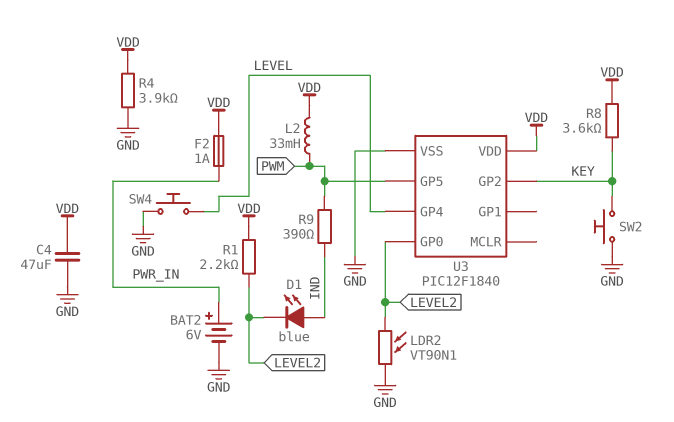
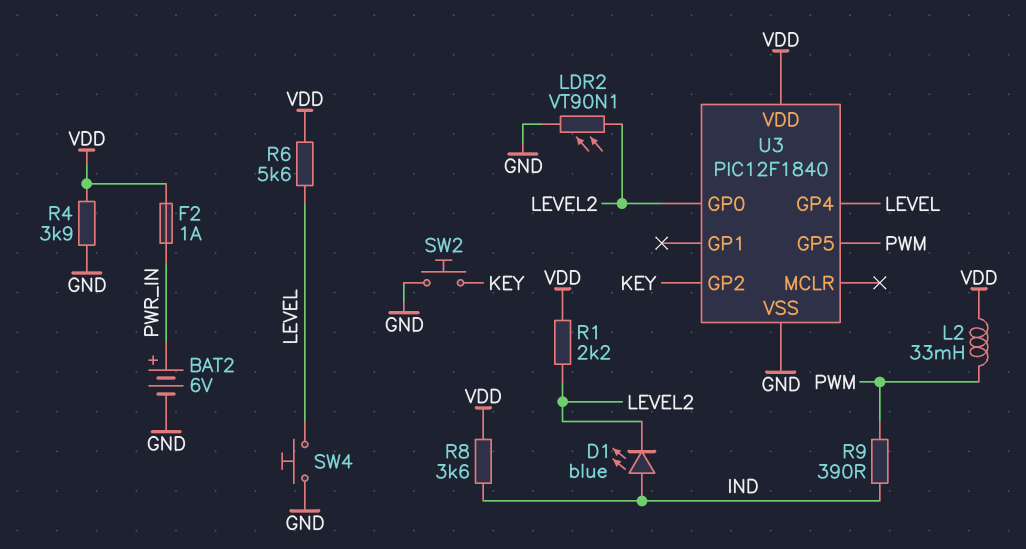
C4: 47uF (GND, VDD) -> none
R6: none -> 5.6k (LEVEL, VDD)
R8: 3.6k (KEY, VDD) -> 3.6k (IND, VDD)

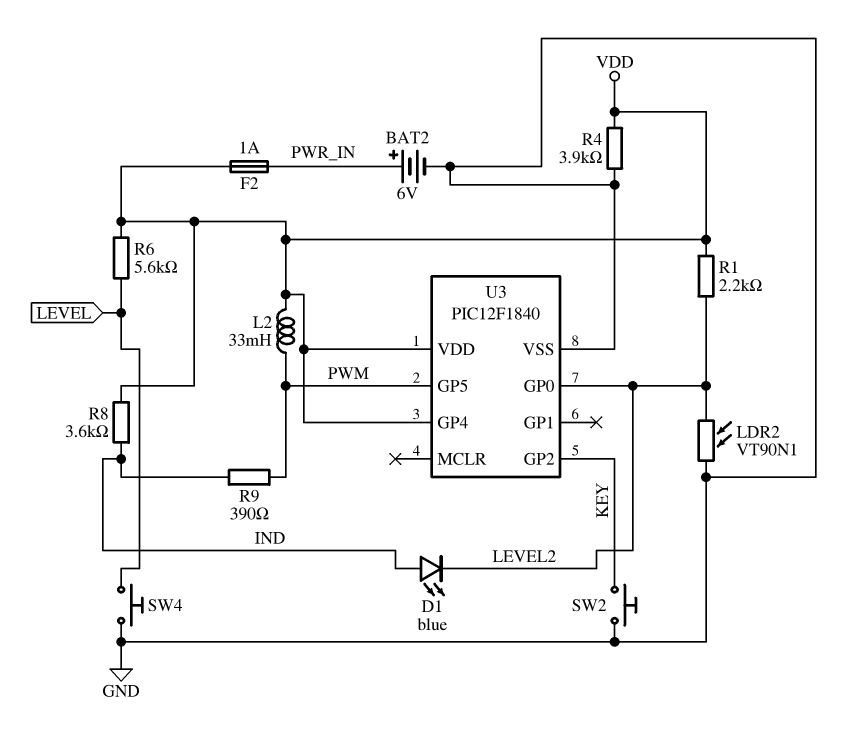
U3 pin GP4: LEVEL -> VDD

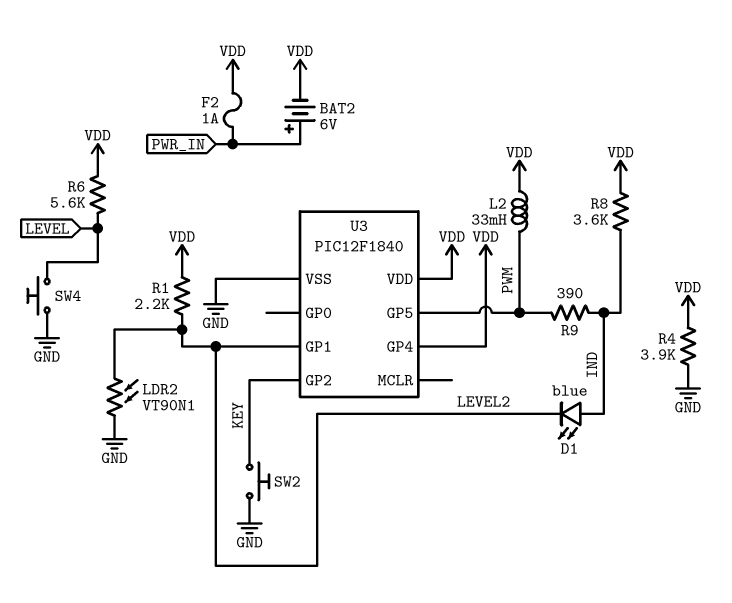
BAT2: 6V (plus PWR_IN, minus GND) -> 6V (plus PWR_IN, minus VDD)
U3 pin GP0: LEVEL2 -> none
U3 pin GP1: none -> LEVEL2

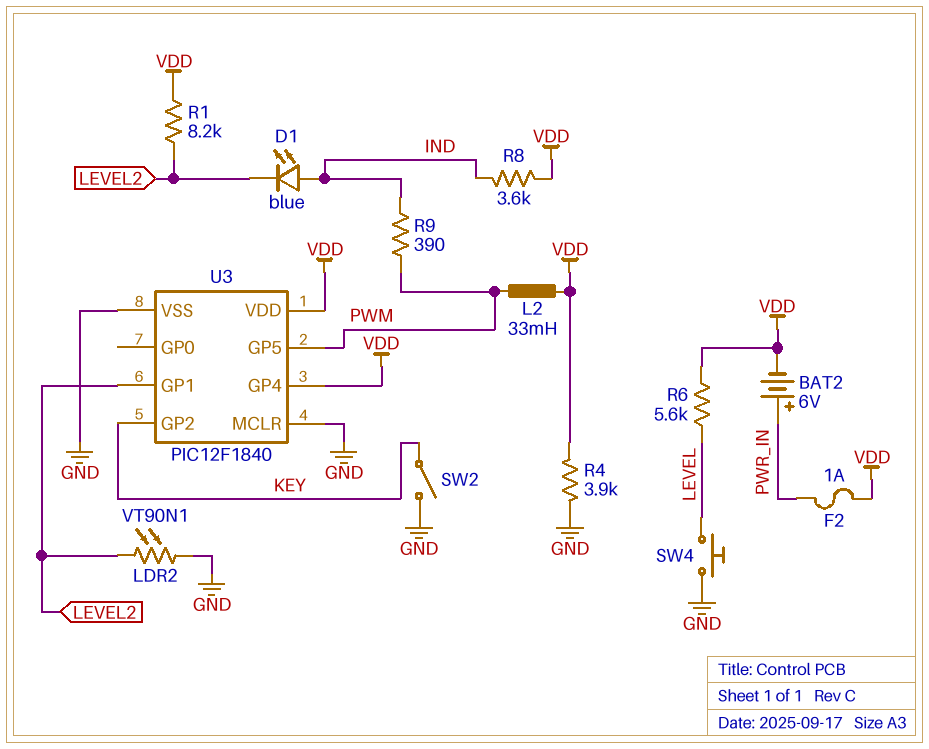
R1: 2.2k (LEVEL2, VDD) -> 8.2k (LEVEL2, VDD)
SW2: button (GND, KEY) -> switch (GND, KEY)
U3 pin MCLR: none -> GND

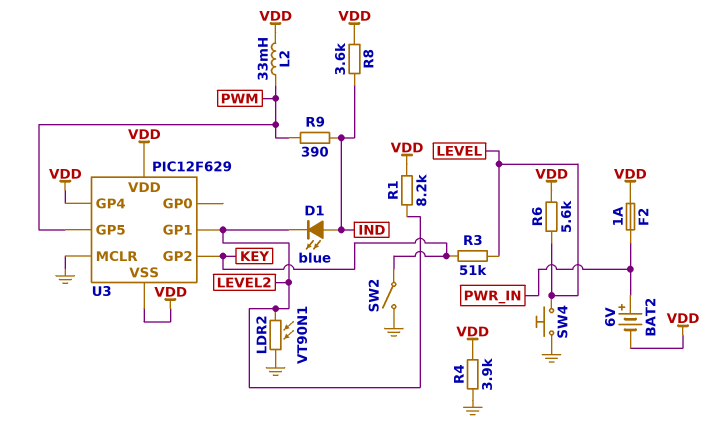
R3: none -> 51k (KEY, LEVEL)
U3: PIC12F1840 -> PIC12F629
U3 pin VSS: GND -> VDD

